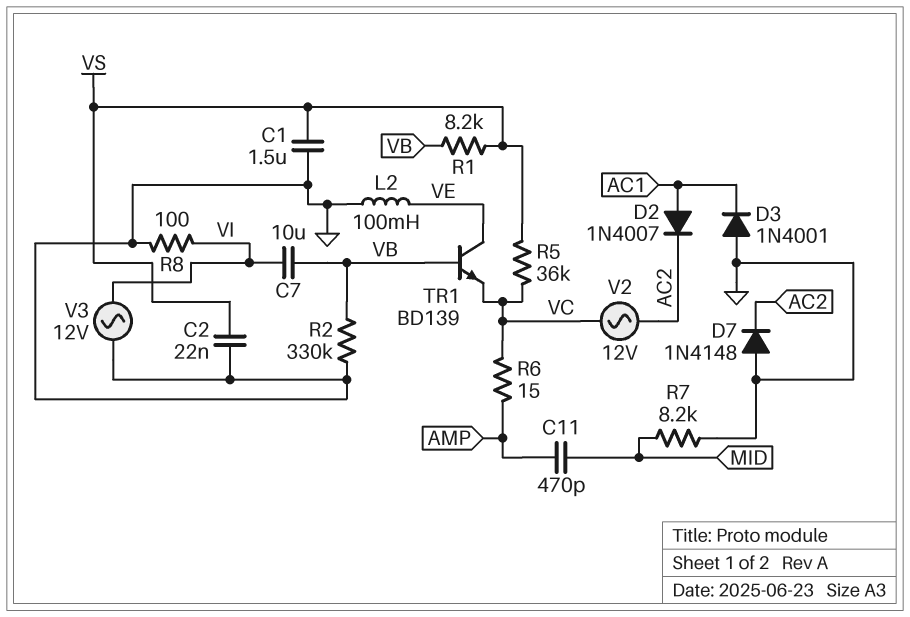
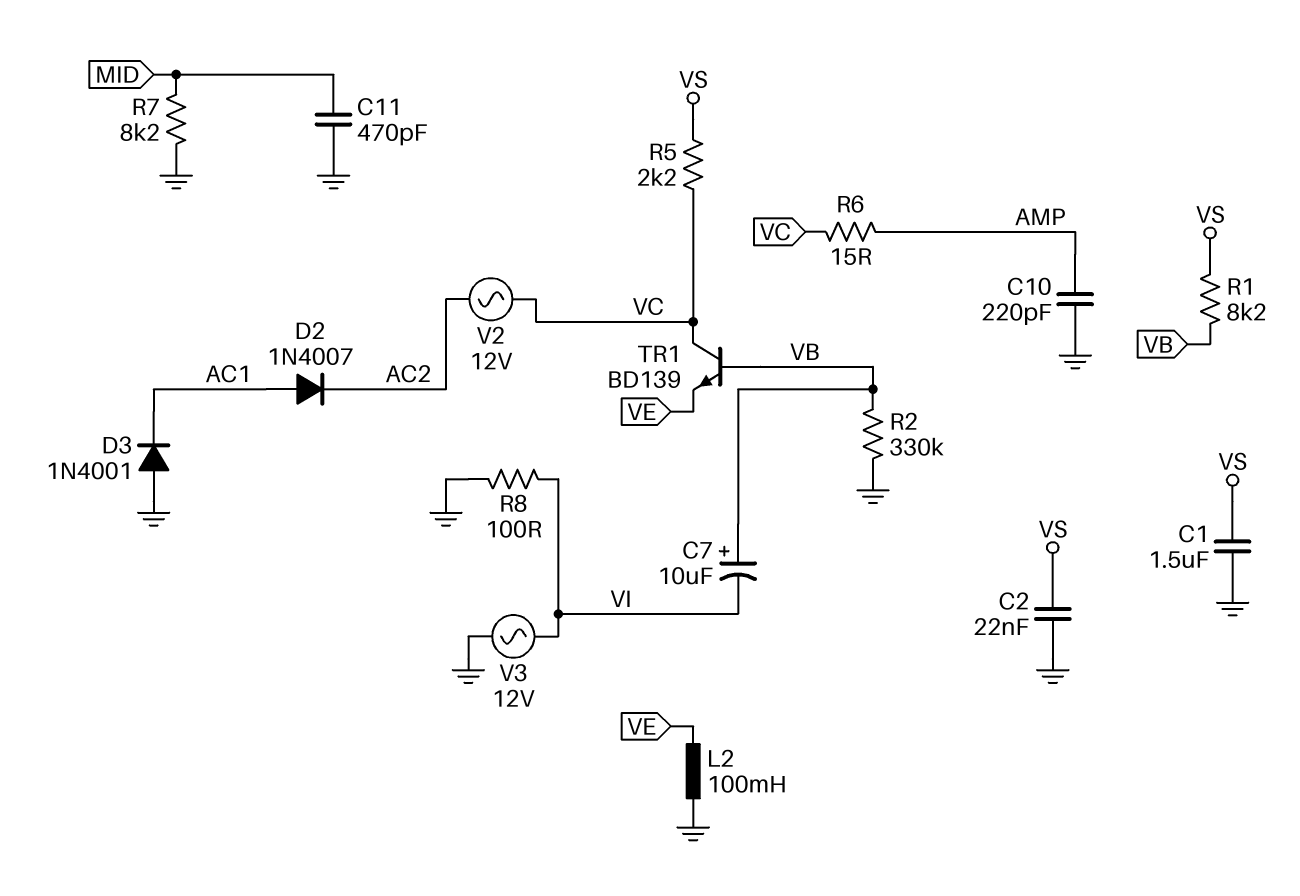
C7: 10uF (VB, VI) -> 10uF (plus VB, minus VI)
C10: none -> 220pF (AMP, GND)
C11: 470pF (AMP, MID) -> 470pF (GND, MID)
D7: diode 1N4148 (A GND, K AC2) -> none
R5: 36k (VC, VS) -> 2.2k (VC, VS)
TR1: NPN BD139 (B VB, C VE, E VC) -> NPN BD139 (B VB, C VC, E VE)

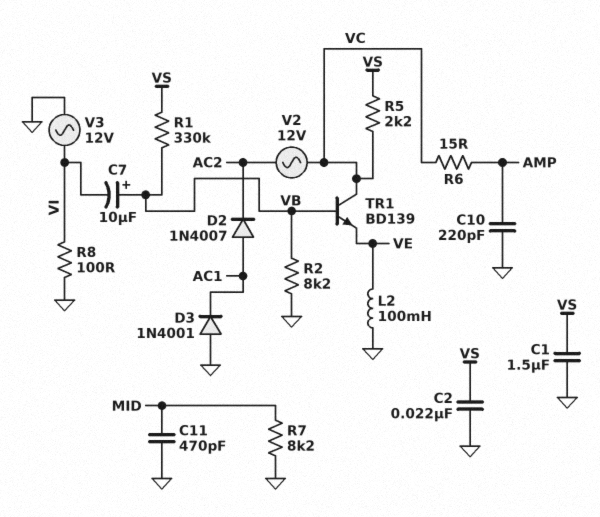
R1: 8.2k (VB, VS) -> 330k (VB, VS)
R2: 330k (GND, VB) -> 8.2k (GND, VB)

